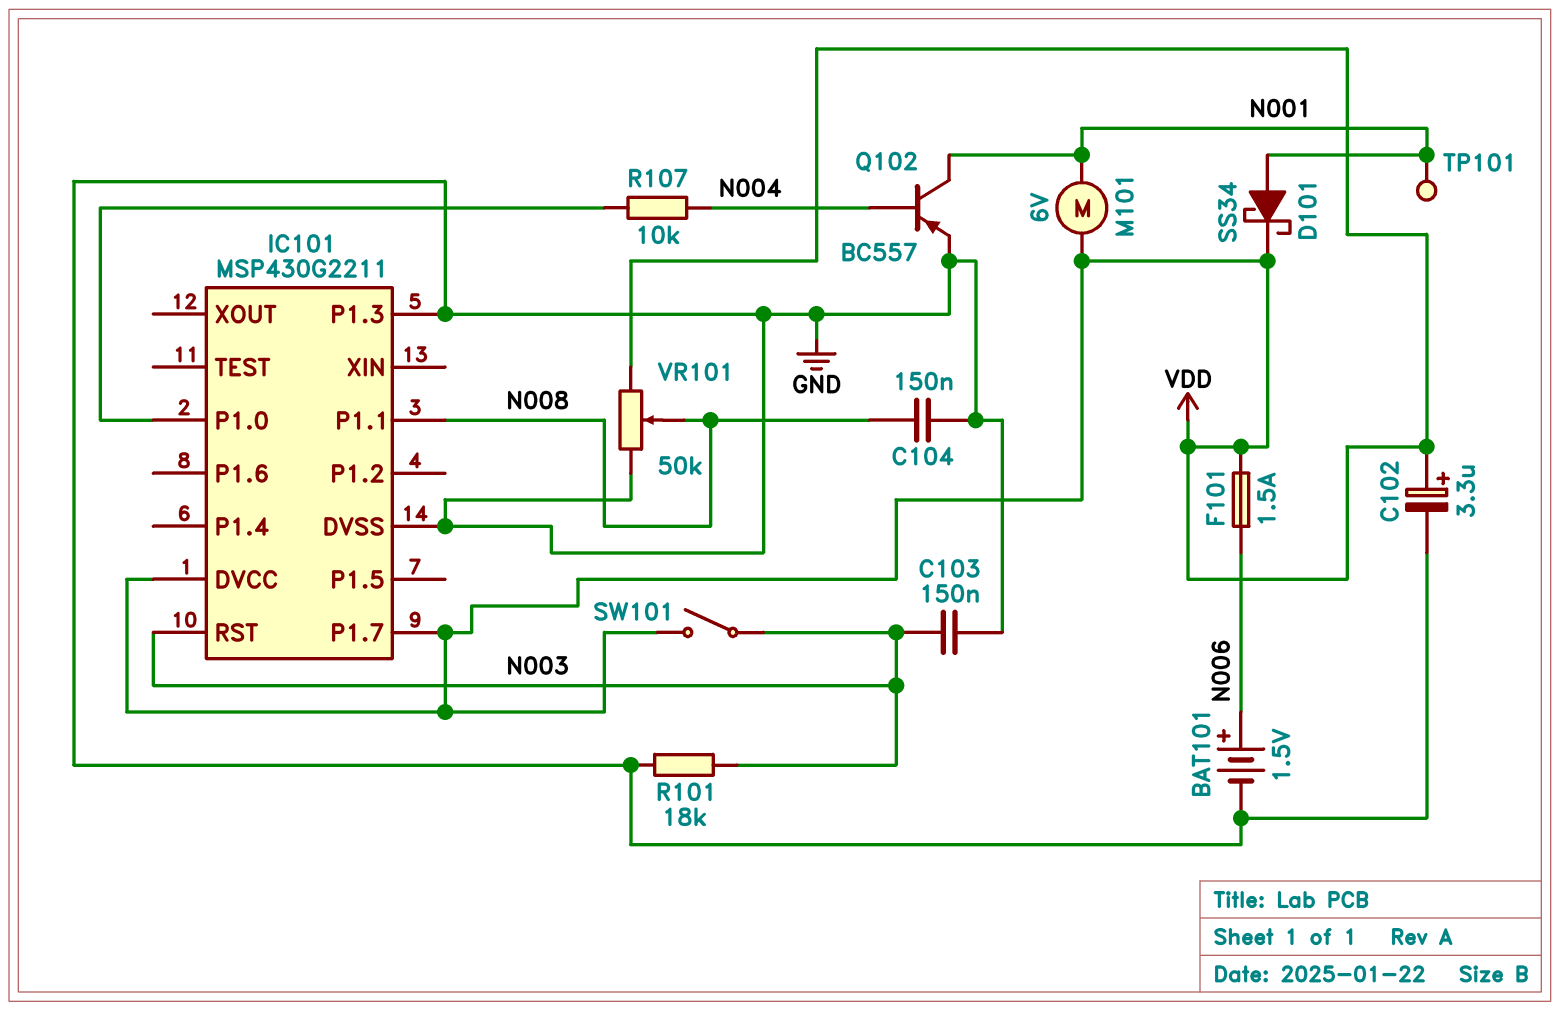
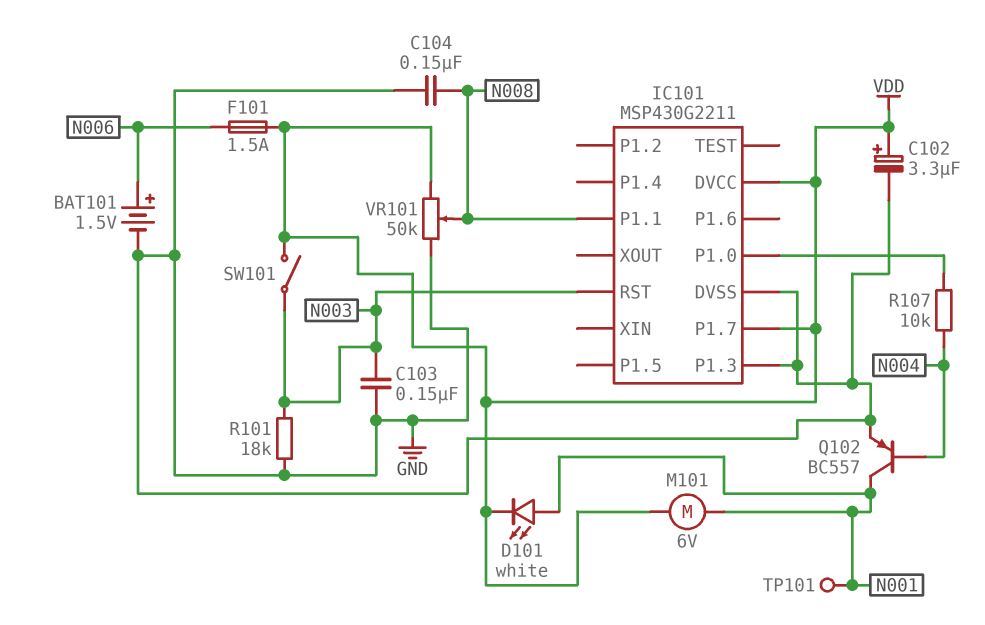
D101: schottky SS34 (A N001, K VDD) -> LED white (A N001, K VDD)

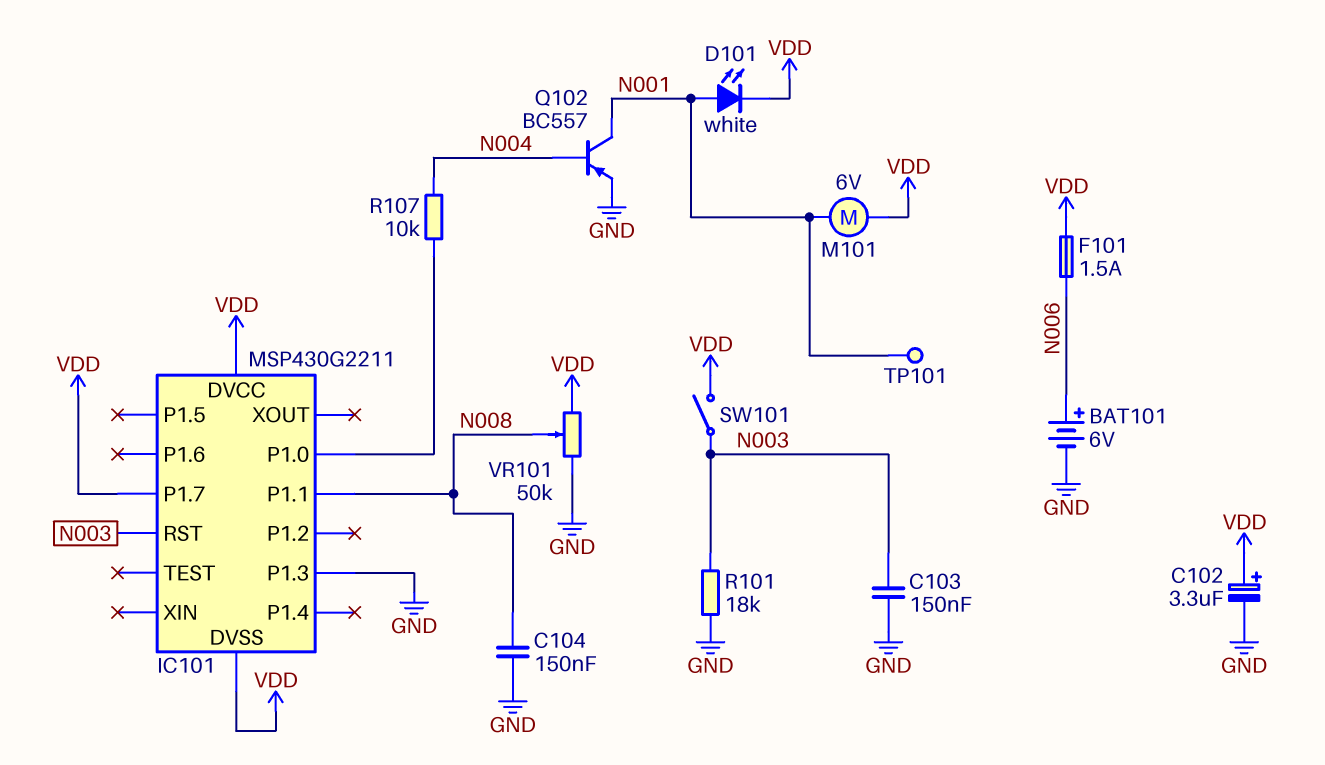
BAT101: 1.5V (plus N006, minus GND) -> 6V (plus N006, minus GND)
IC101 pin DVSS: GND -> VDD

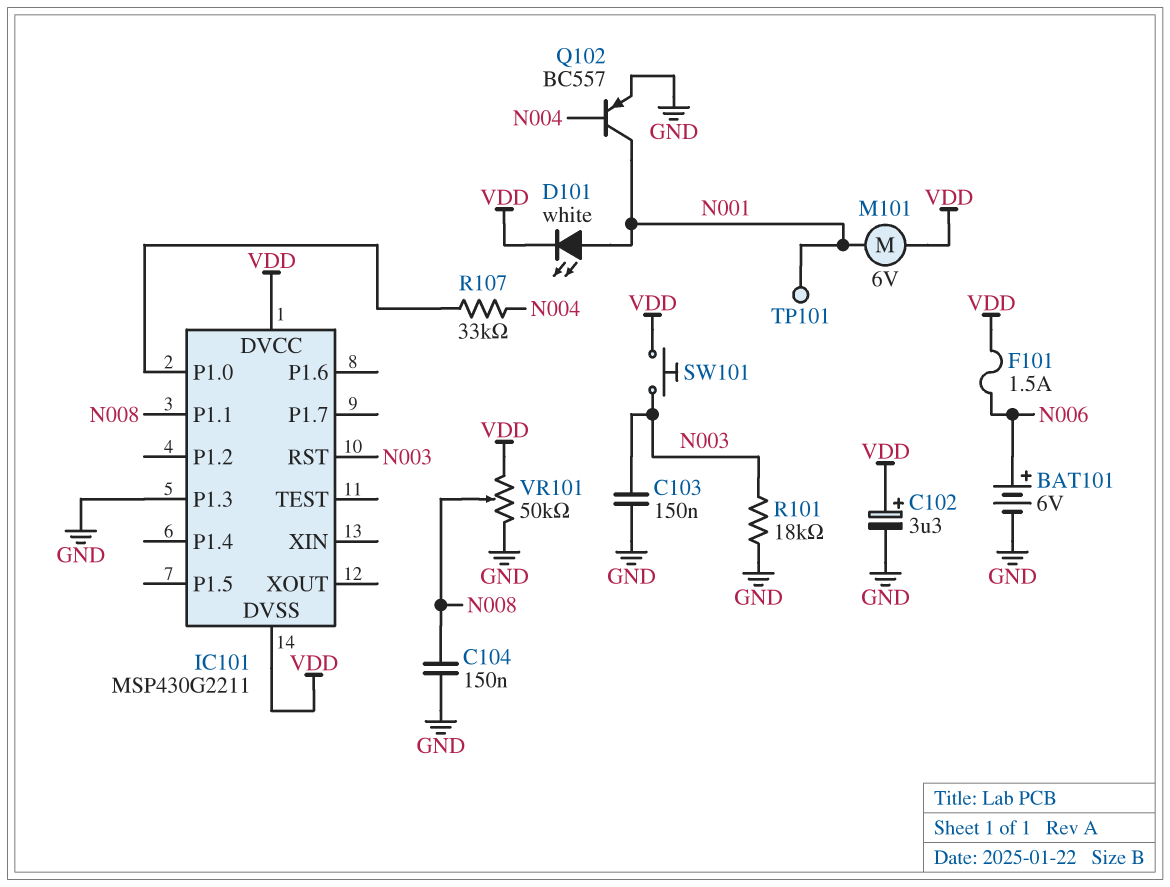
IC101 pin P1.7: VDD -> none
R107: 10k (IC101/P1.0, N004) -> 33k (IC101/P1.0, N004)
SW101: switch (N003, VDD) -> button (N003, VDD)

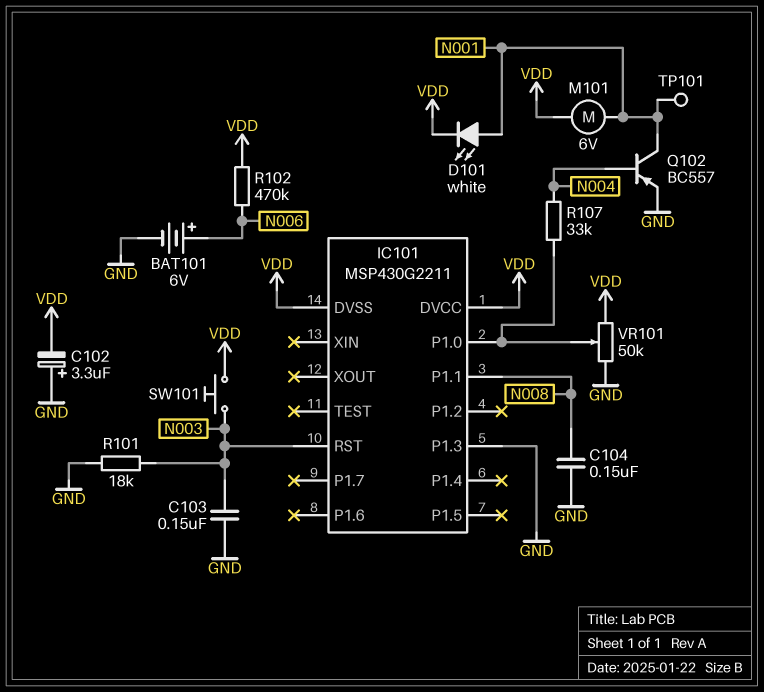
C102: 3.3uF (plus VDD, minus GND) -> 3.3uF (plus GND, minus VDD)
F101: 1.5A (N006, VDD) -> none
R102: none -> 470k (N006, VDD)
VR101: 50k (GND, VDD, wiper N008) -> 50k (GND, VDD, wiper IC101/P1.0)

